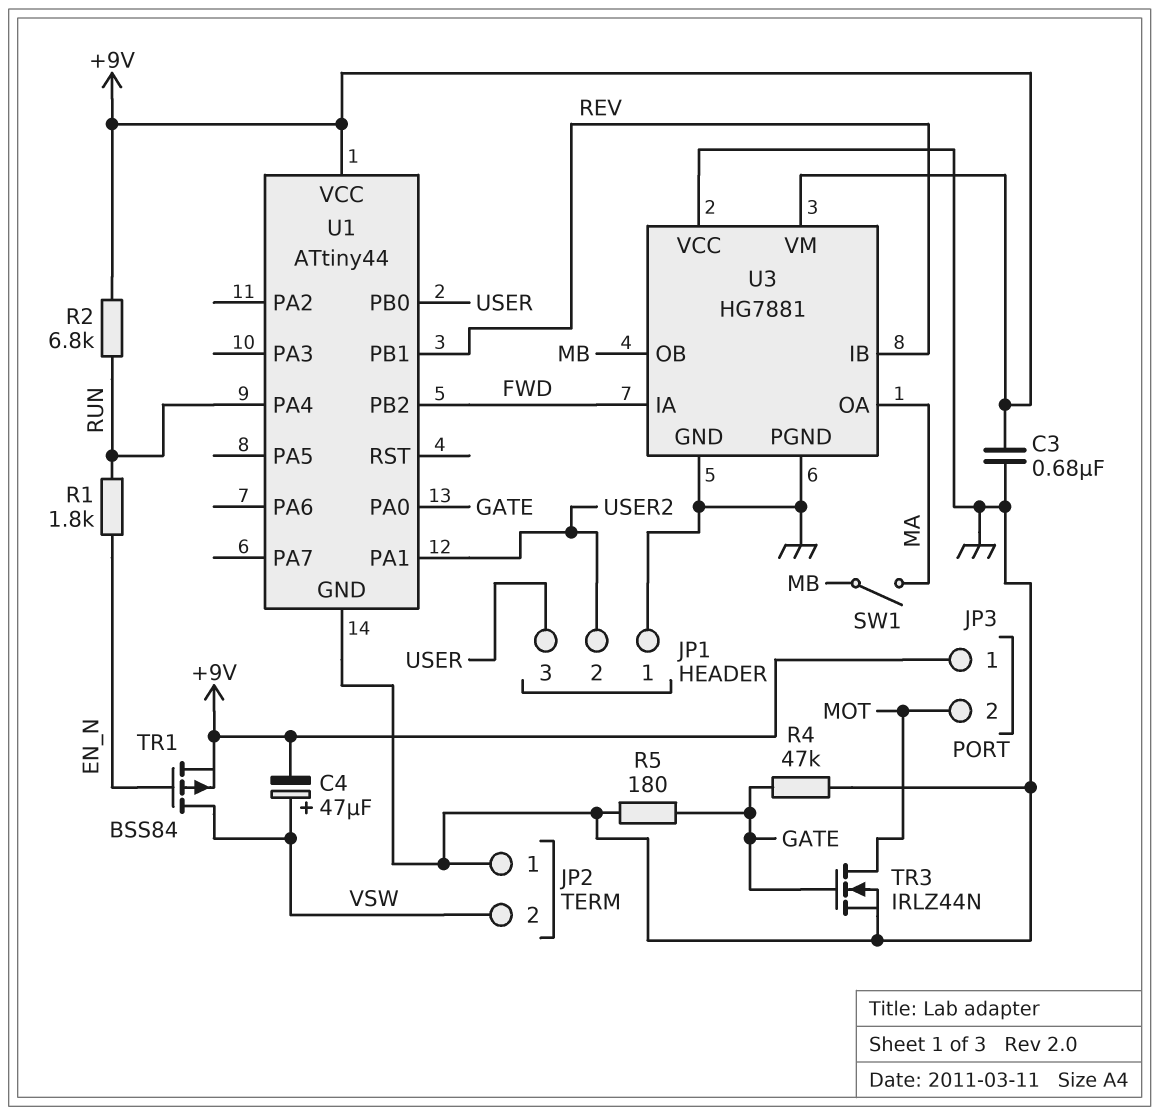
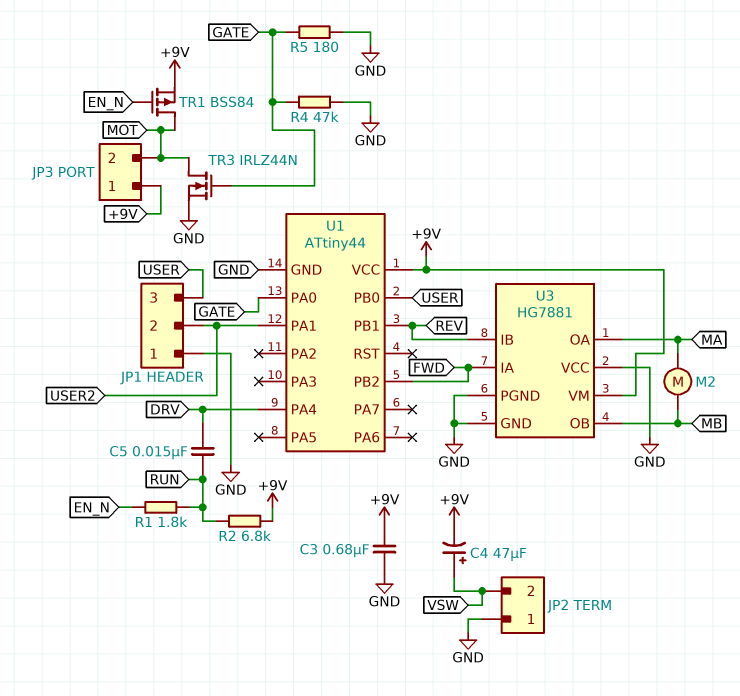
C5: none -> 15nF (DRV, RUN)
M2: none -> motor (MA, MB)
SW1: switch (MA, MB) -> none
TR1: PMOS BSS84 (G EN_N, D VSW, S +9V) -> PMOS BSS84 (G EN_N, D MOT, S +9V)
U1 pin PA4: RUN -> DRV

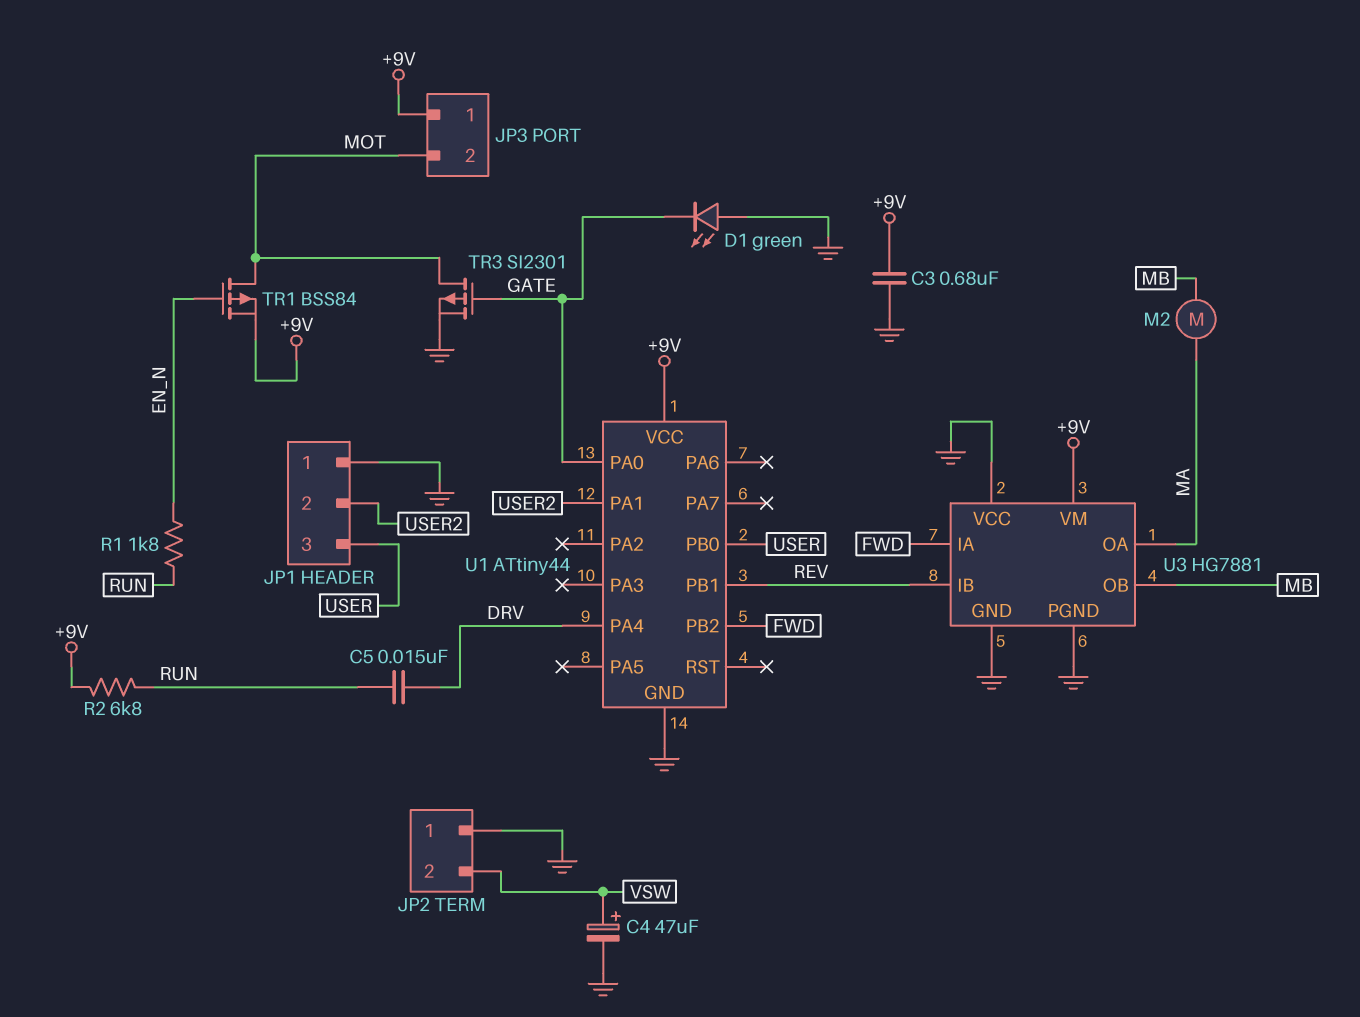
C4: 47uF (plus VSW, minus +9V) -> 47uF (plus VSW, minus GND)
D1: none -> LED green (A GND, K GATE)
R4: 47k (GATE, GND) -> none
R5: 180 (GATE, GND) -> none
TR3: NMOS IRLZ44N (G GATE, D MOT, S GND) -> PMOS SI2301 (G GATE, D MOT, S GND)

